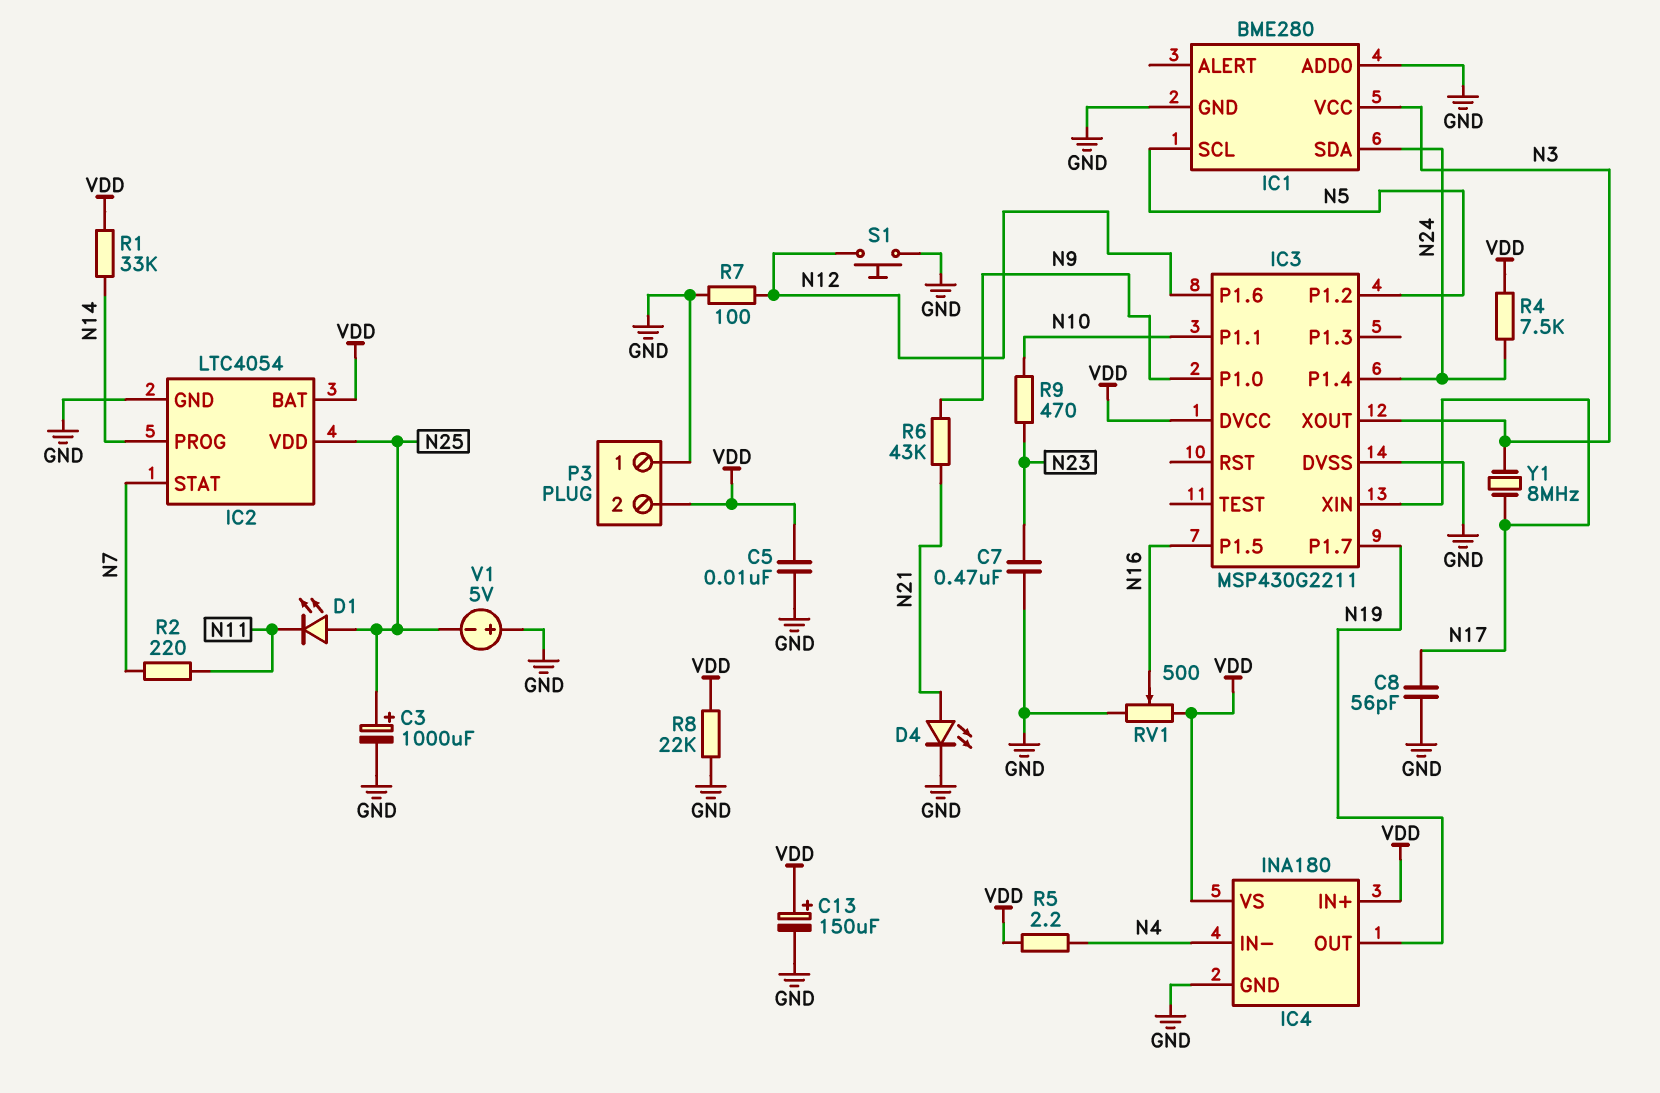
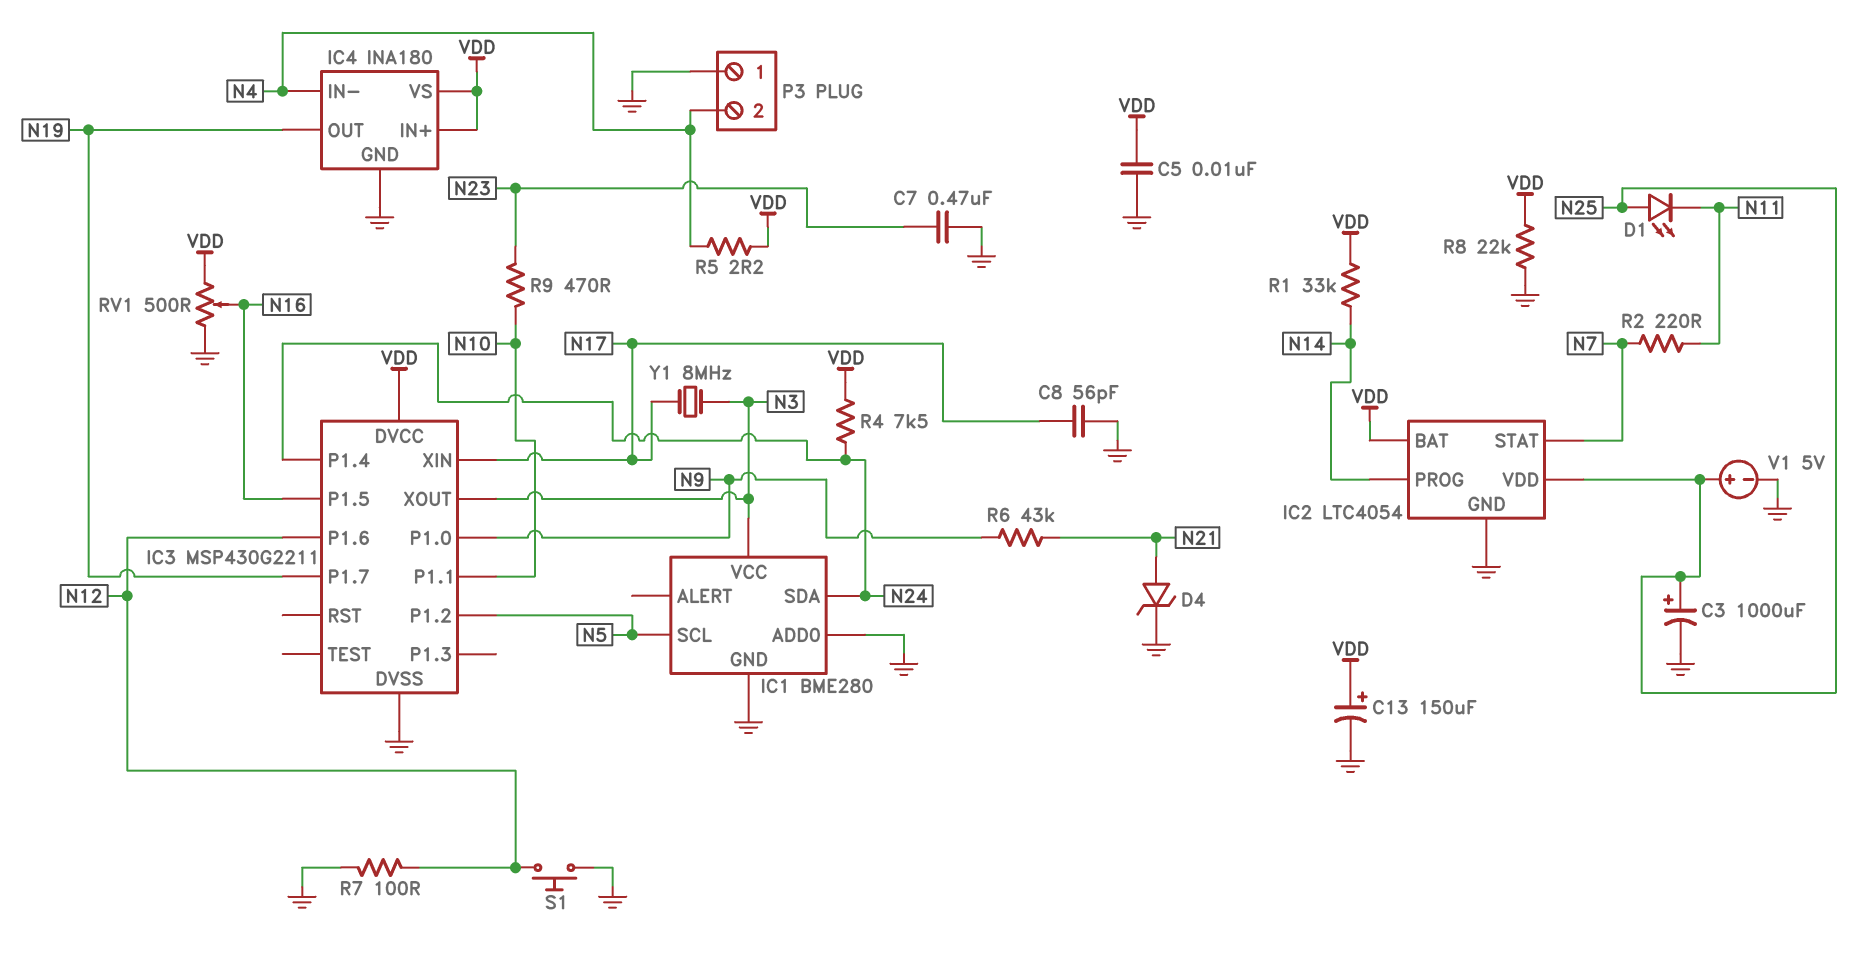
D4: LED (A N21, K GND) -> zener (A N21, K GND)
P3 pin 2: VDD -> N4
V1: 5V (plus GND, minus N25) -> 5V (plus N25, minus GND)

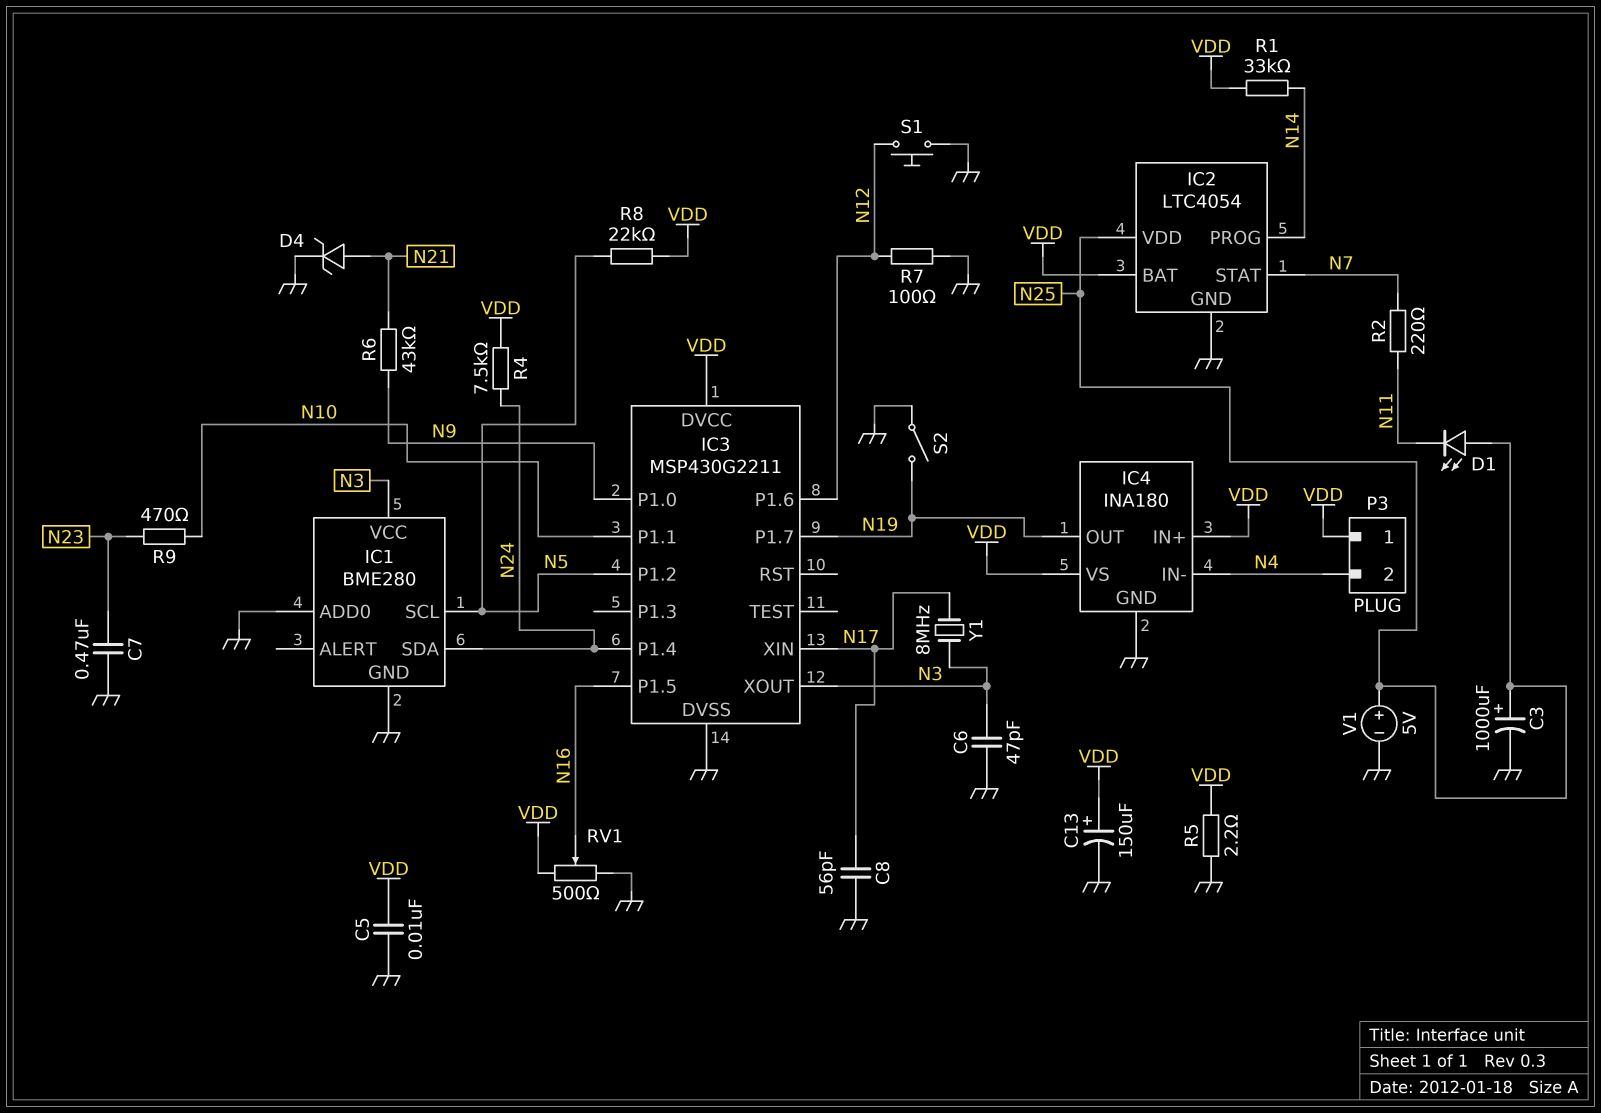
C6: none -> 47pF (GND, N3)
P3 pin 1: GND -> VDD
R5: 2.2 (N4, VDD) -> 2.2 (GND, VDD)
R8: 22k (GND, VDD) -> 22k (N5, VDD)
S2: none -> switch (GND, N19)

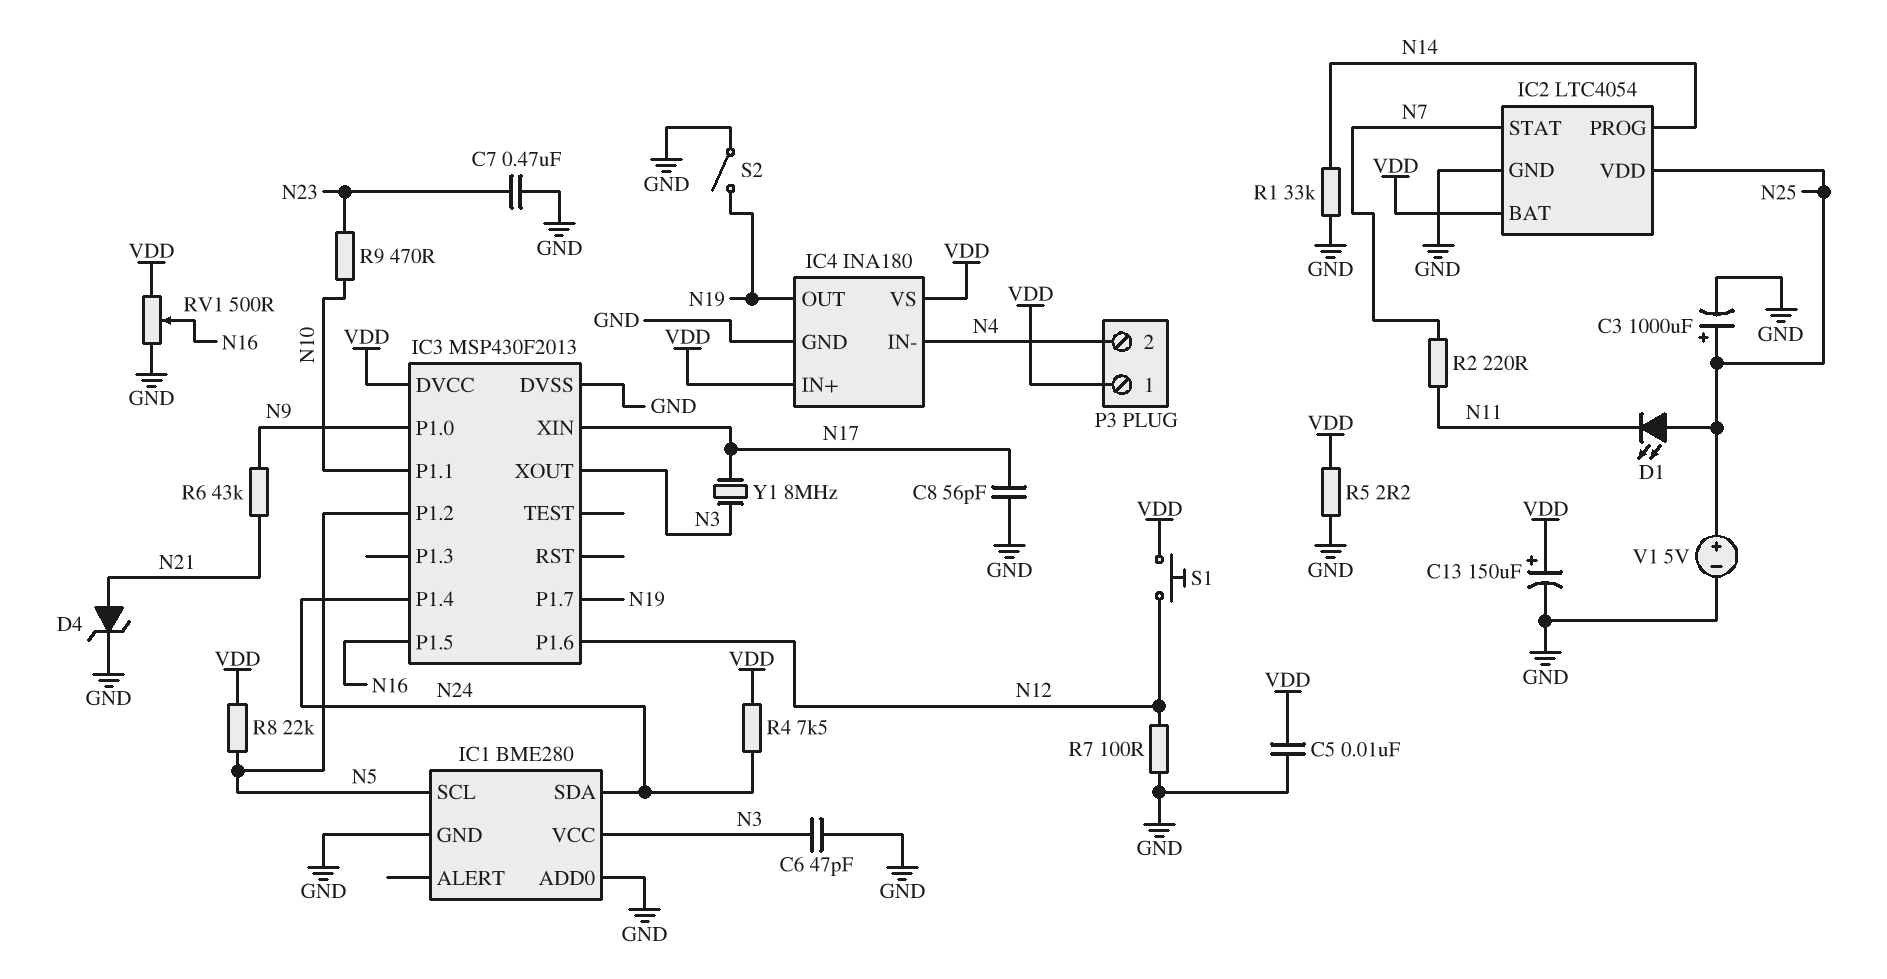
IC3: MSP430G2211 -> MSP430F2013
R1: 33k (N14, VDD) -> 33k (GND, N14)
S1: button (GND, N12) -> button (N12, VDD)

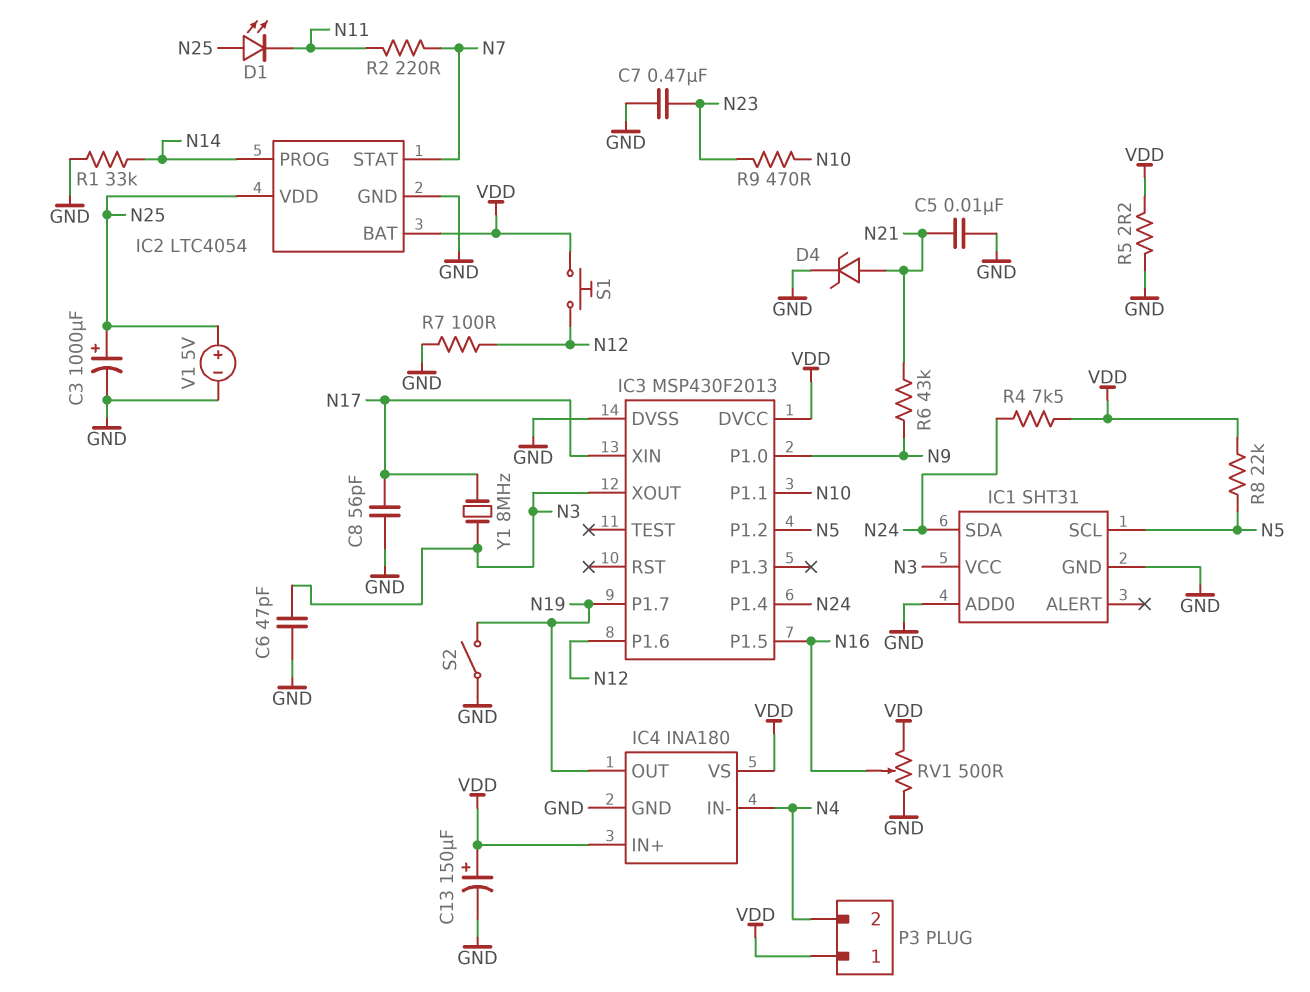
C5: 10nF (GND, VDD) -> 10nF (GND, N21)
IC1: BME280 -> SHT31

